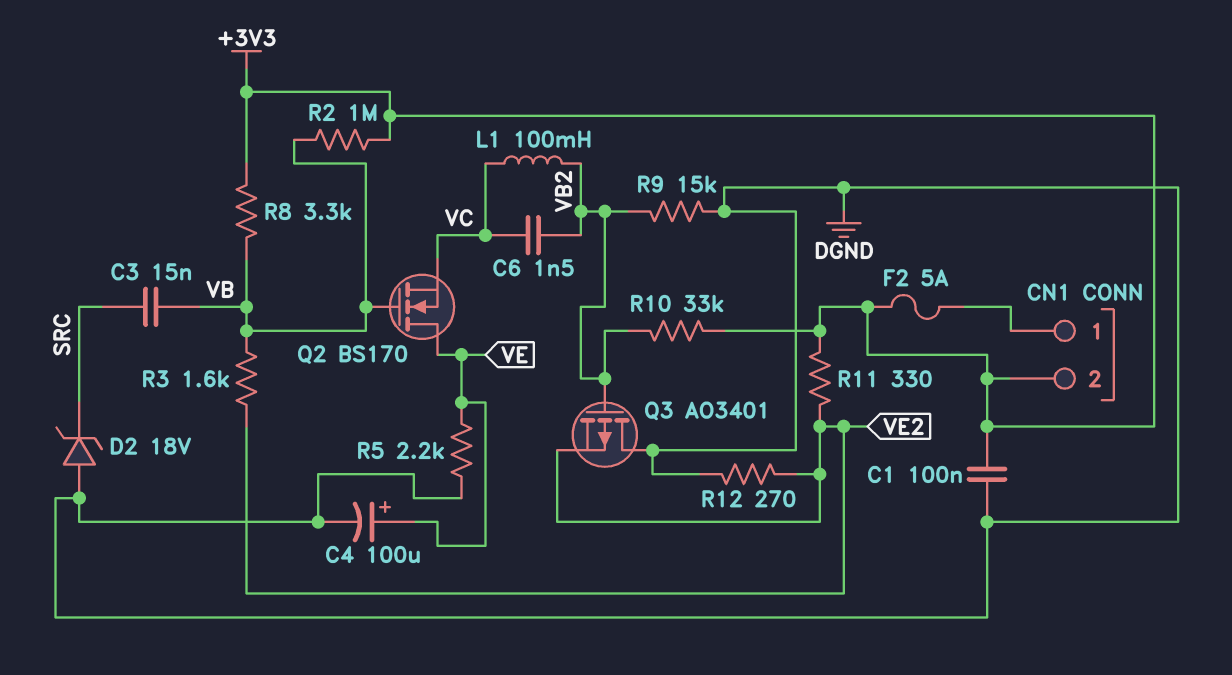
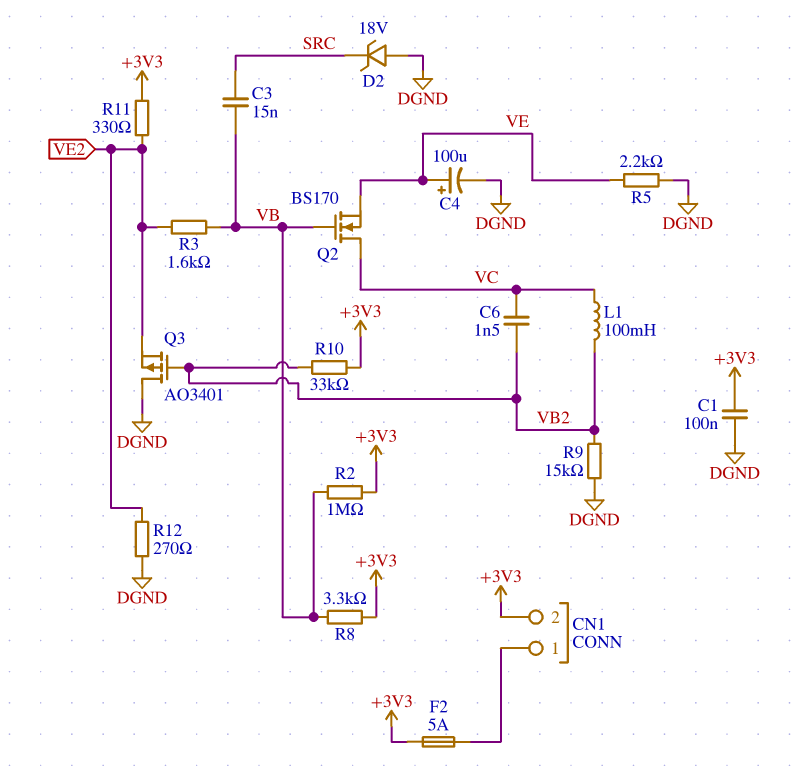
Q2: NMOS BS170 (G VB, D VE, S VC) -> NMOS BS170 (G VB, D VC, S VE)

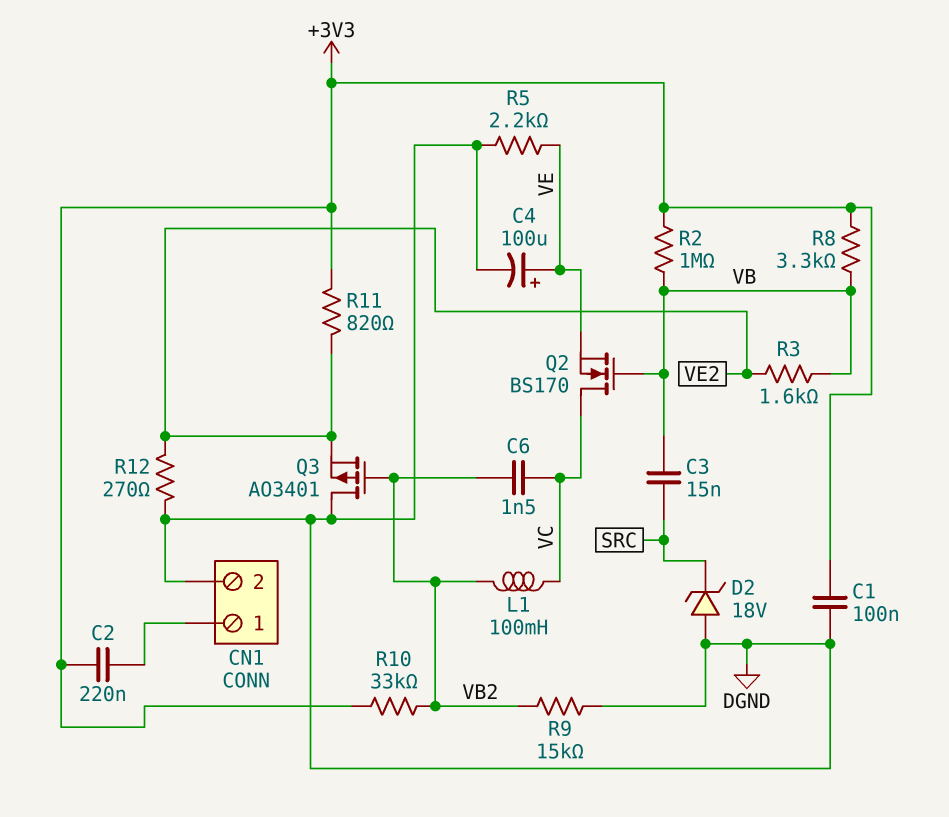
C2: none -> 220nF (+3V3, CN1/1)
CN1 pin 2: +3V3 -> DGND
F2: 5A (+3V3, CN1/1) -> none
R11: 330 (+3V3, VE2) -> 820 (+3V3, VE2)

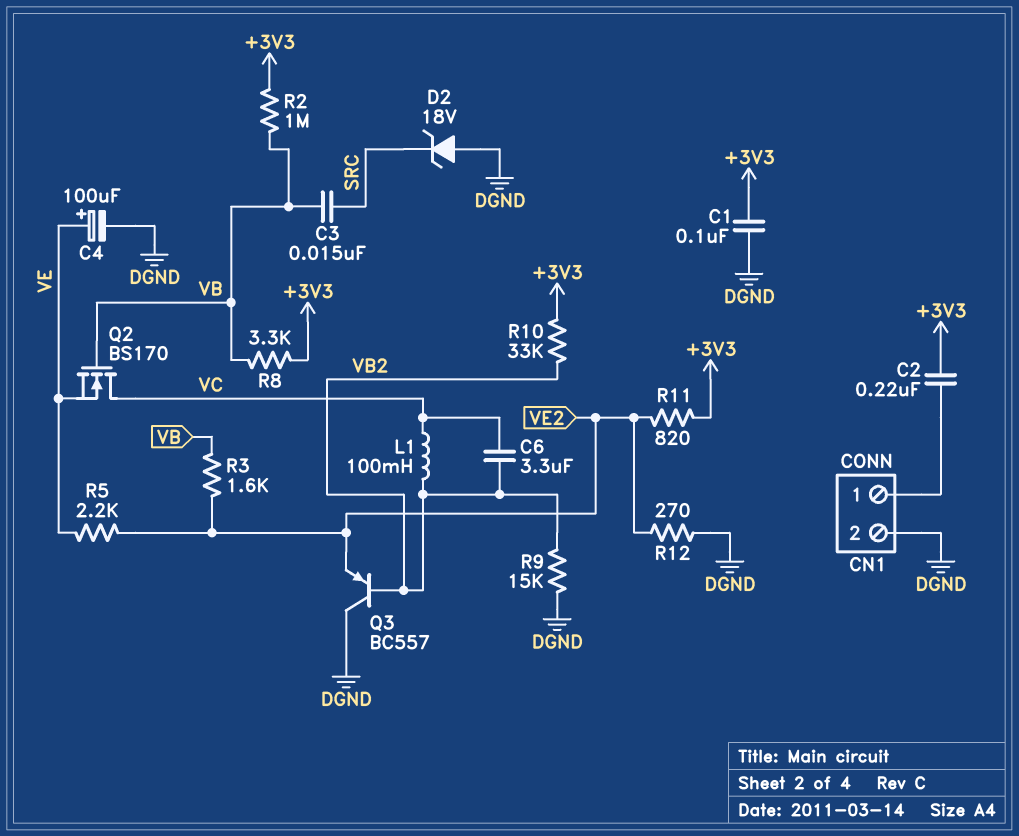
C6: 1.5nF (VB2, VC) -> 3.3uF (VB2, VC)
Q3: PMOS AO3401 (G VB2, D DGND, S VE2) -> PNP BC557 (B VB2, C DGND, E VE2)
R5: 2.2k (DGND, VE) -> 2.2k (VE, VE2)

